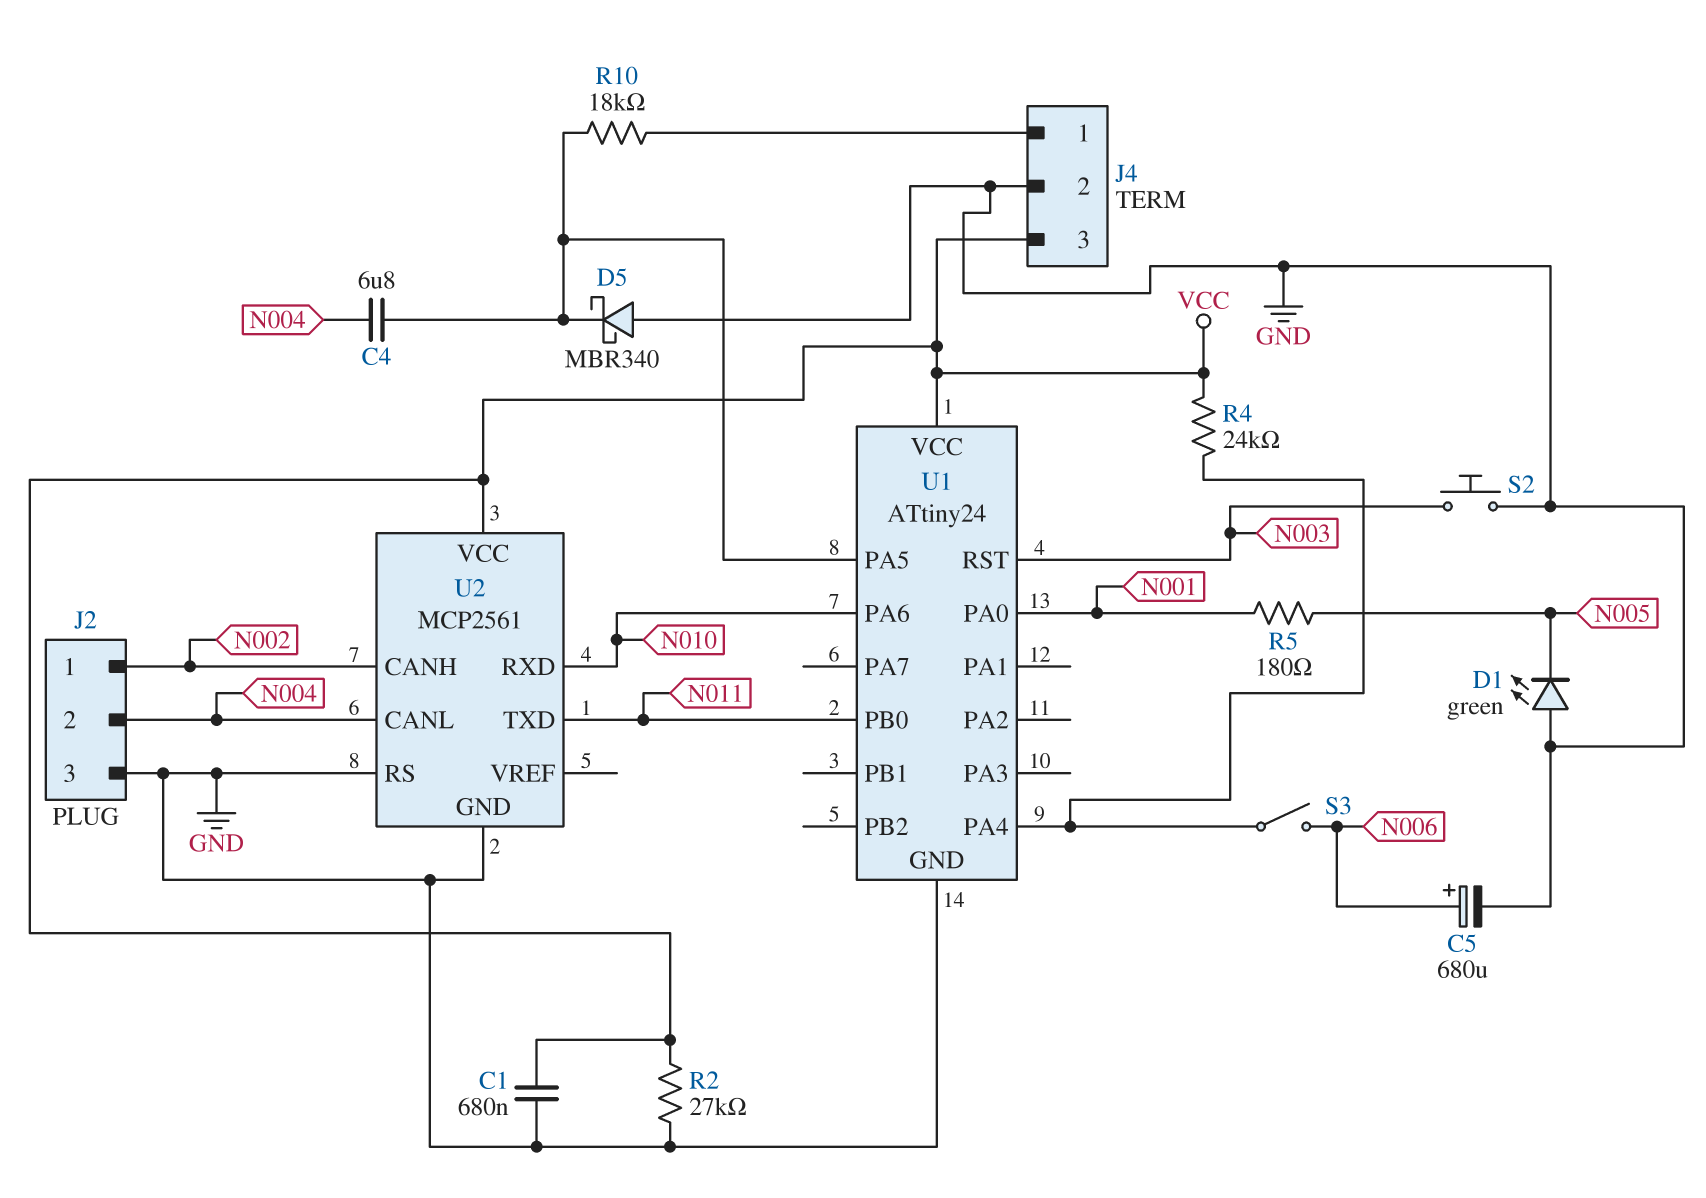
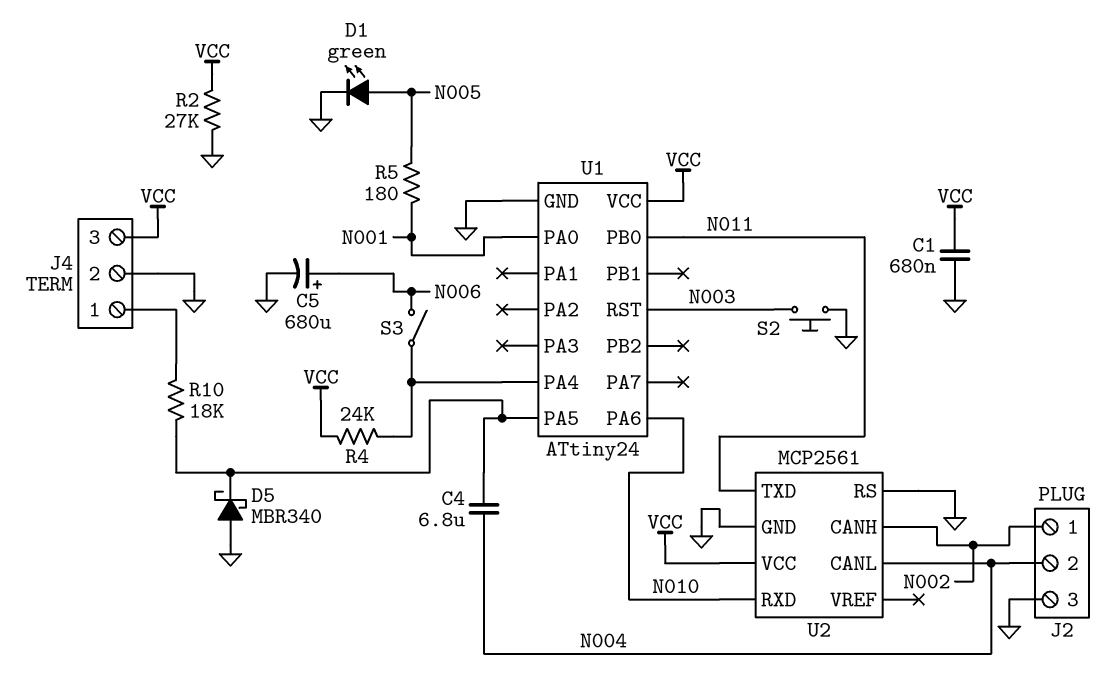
D1: LED green (A GND, K N005) -> LED green (A N005, K GND)

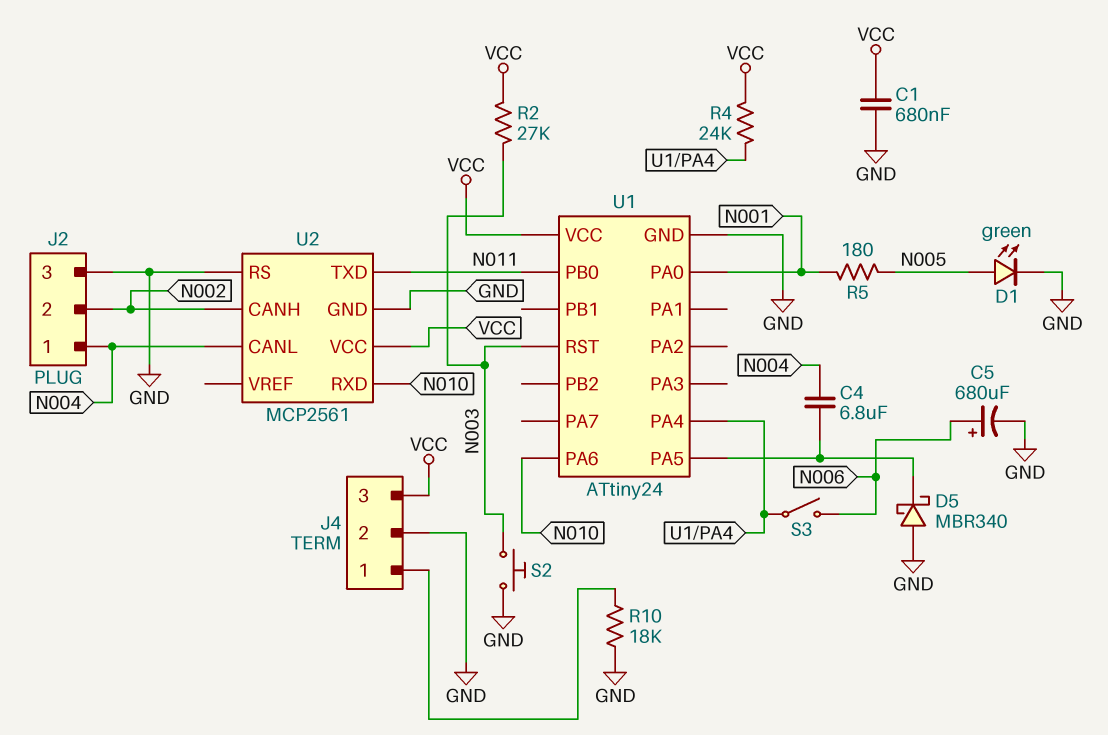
J2 pin 1: N002 -> N004
J2 pin 2: N004 -> N002
R2: 27k (GND, VCC) -> 27k (N003, VCC)
R10: 18k (J4/1, U1/PA5) -> 18k (GND, J4/1)

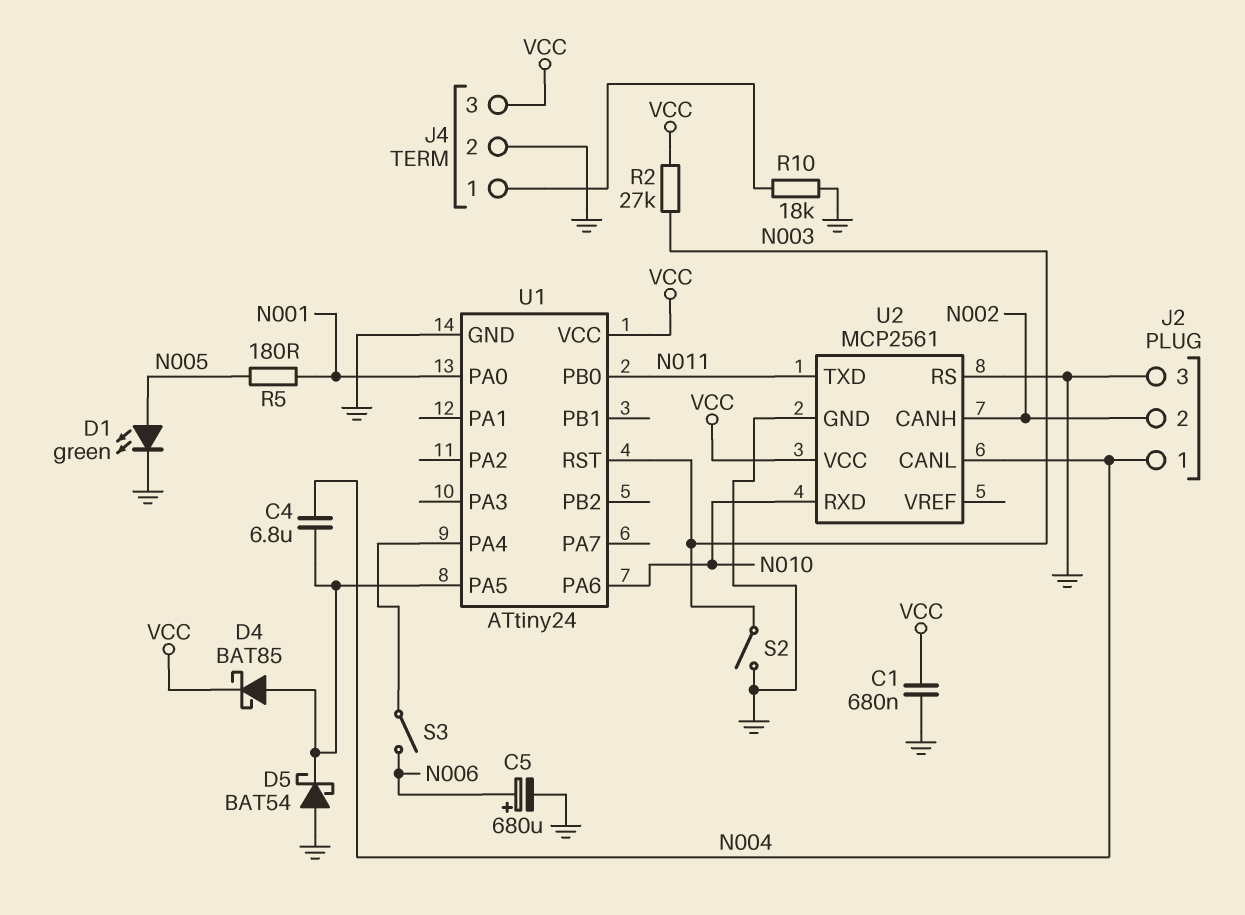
D4: none -> schottky BAT85 (A U1/PA5, K VCC)
D5: schottky MBR340 (A GND, K U1/PA5) -> schottky BAT54 (A GND, K U1/PA5)
R4: 24k (U1/PA4, VCC) -> none
S2: button (GND, N003) -> switch (GND, N003)

